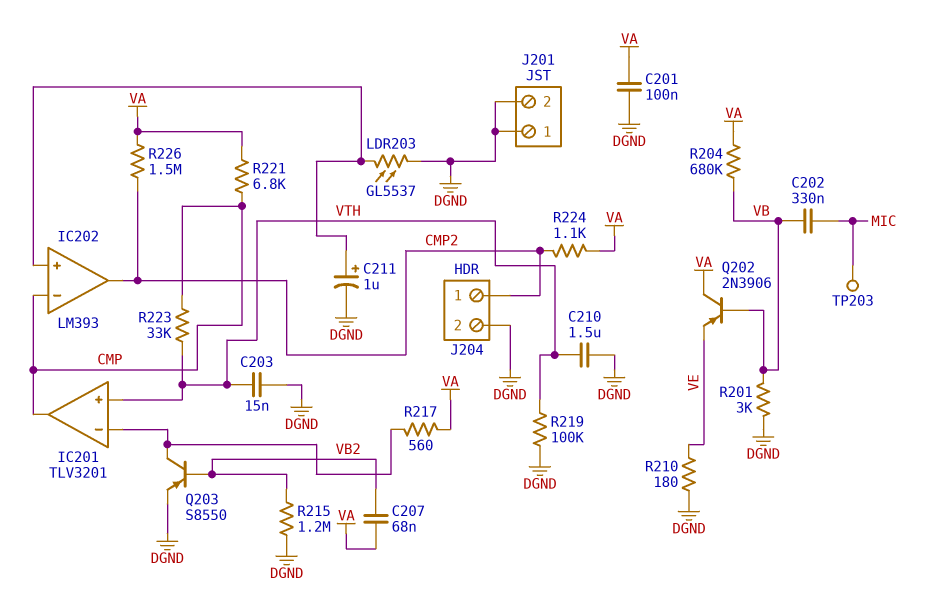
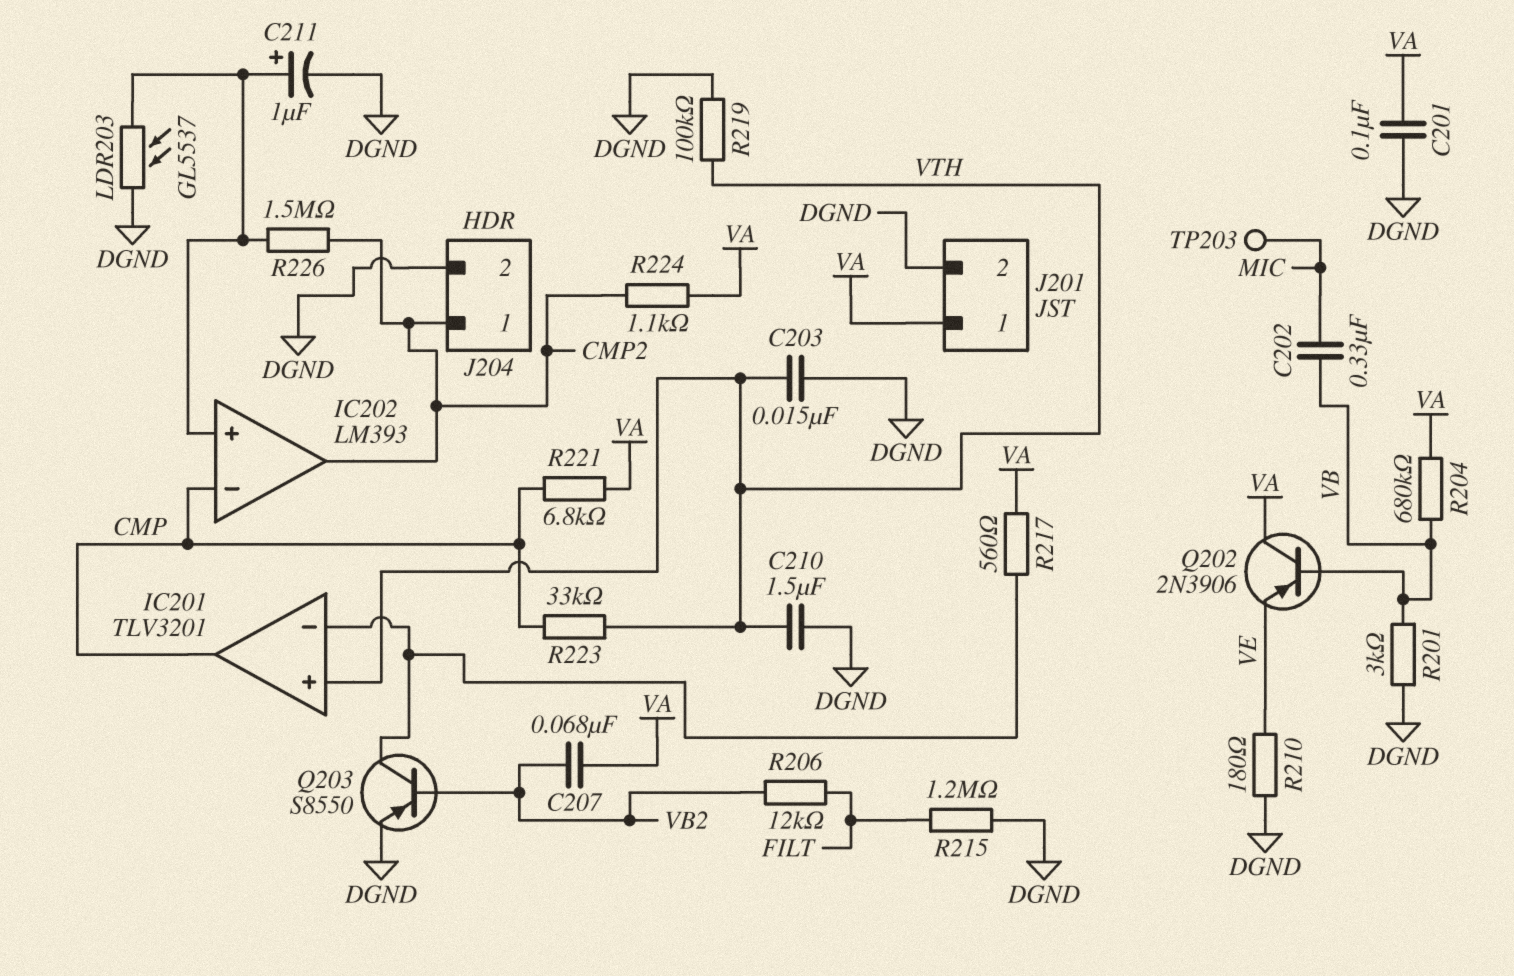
J201 pin 1: DGND -> VA
R206: none -> 12k (FILT, VB2)
R215: 1.2M (DGND, VB2) -> 1.2M (DGND, FILT)
R226: 1.5M (CMP2, VA) -> 1.5M (CMP2, IC202/in+)

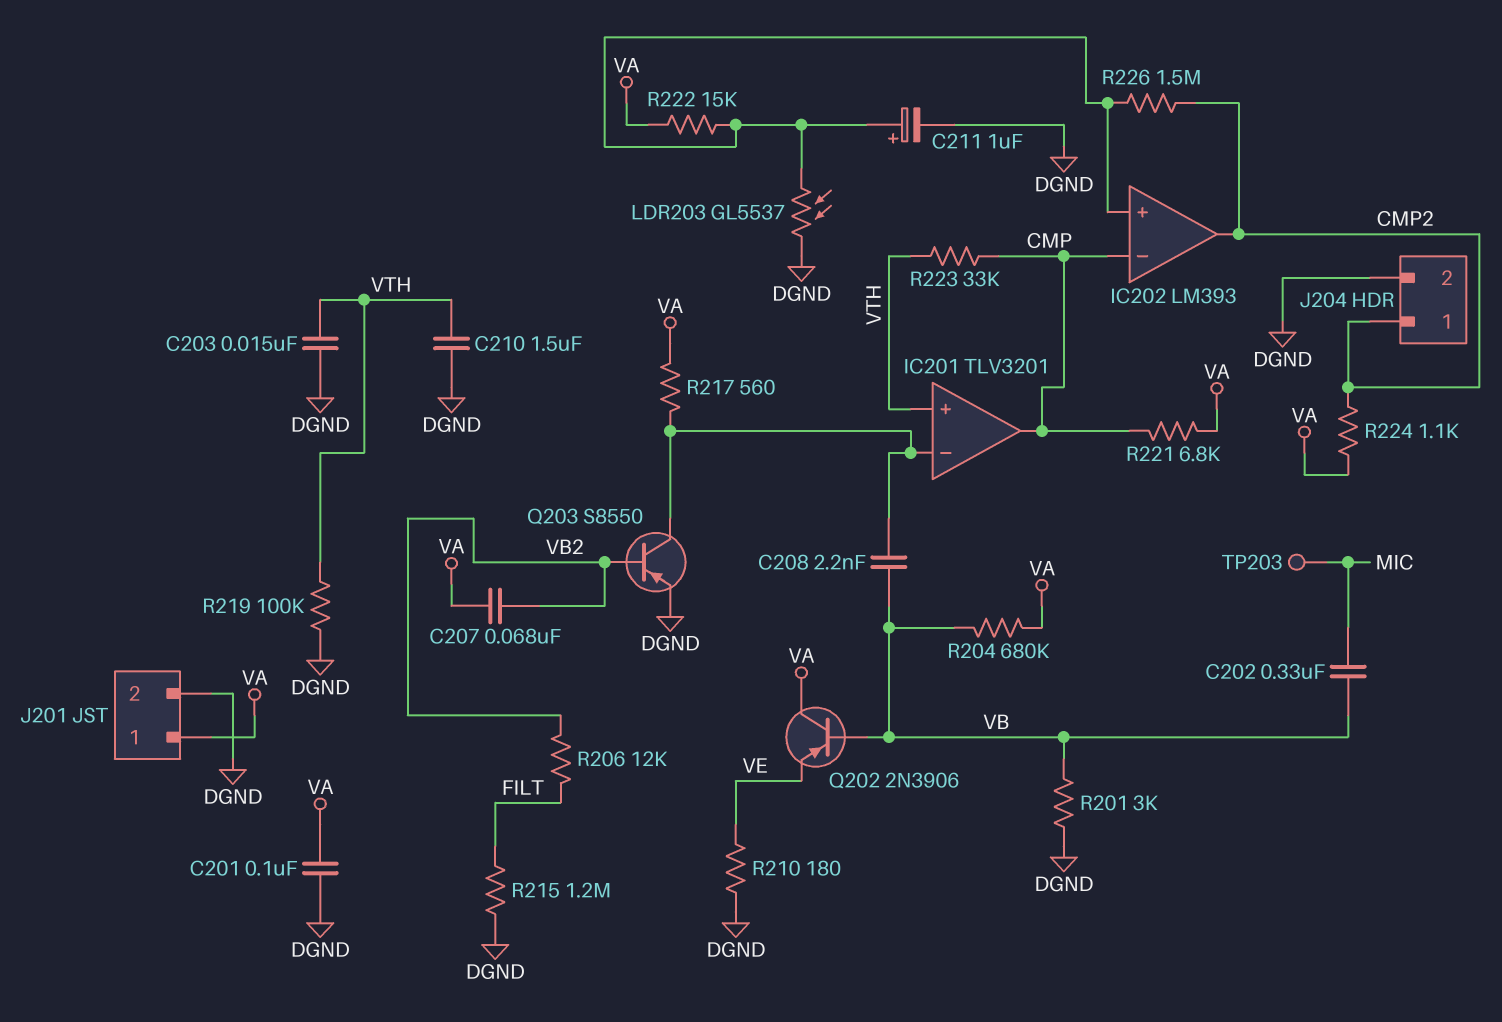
C208: none -> 2.2nF (IC201/in-, VB)
R222: none -> 15k (IC202/in+, VA)

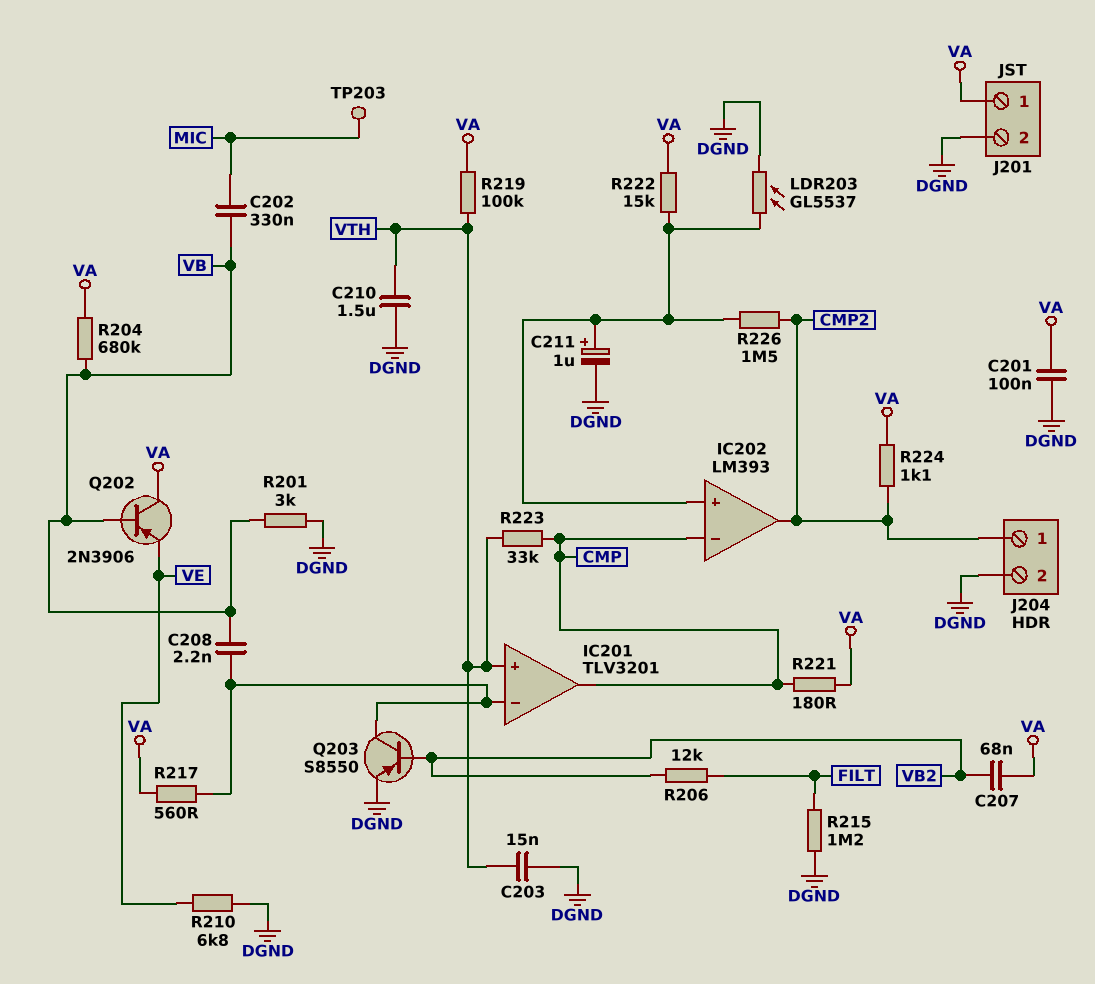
R210: 180 (DGND, VE) -> 6.8k (DGND, VE)
R219: 100k (DGND, VTH) -> 100k (VA, VTH)
R221: 6.8k (CMP, VA) -> 180 (CMP, VA)

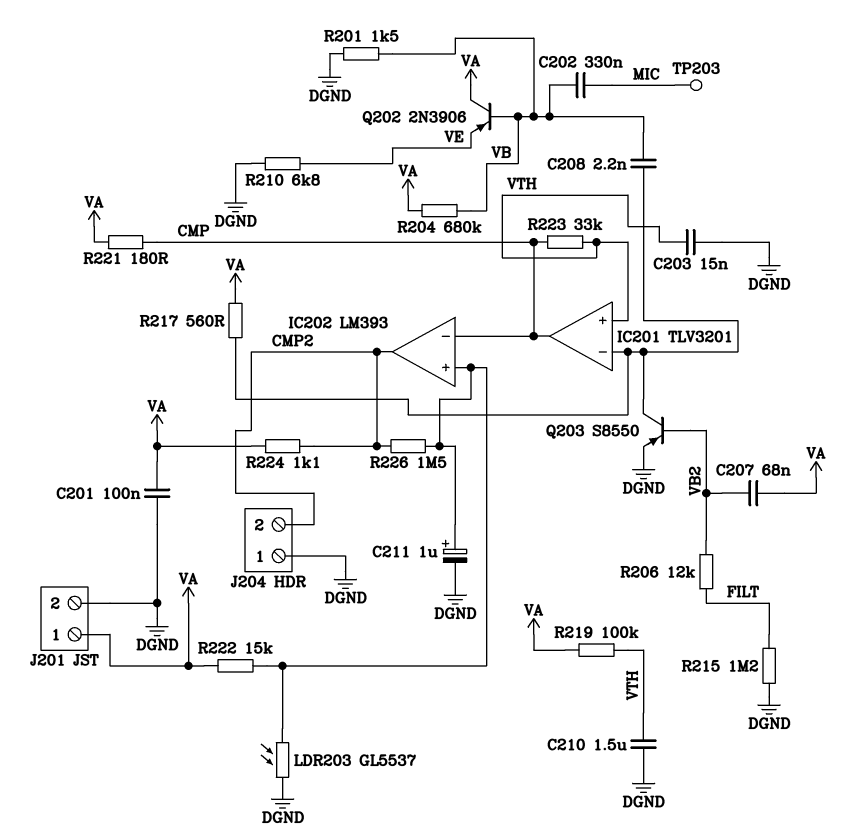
J204 pin 1: CMP2 -> DGND
J204 pin 2: DGND -> CMP2
R201: 3k (DGND, VB) -> 1.5k (DGND, VB)

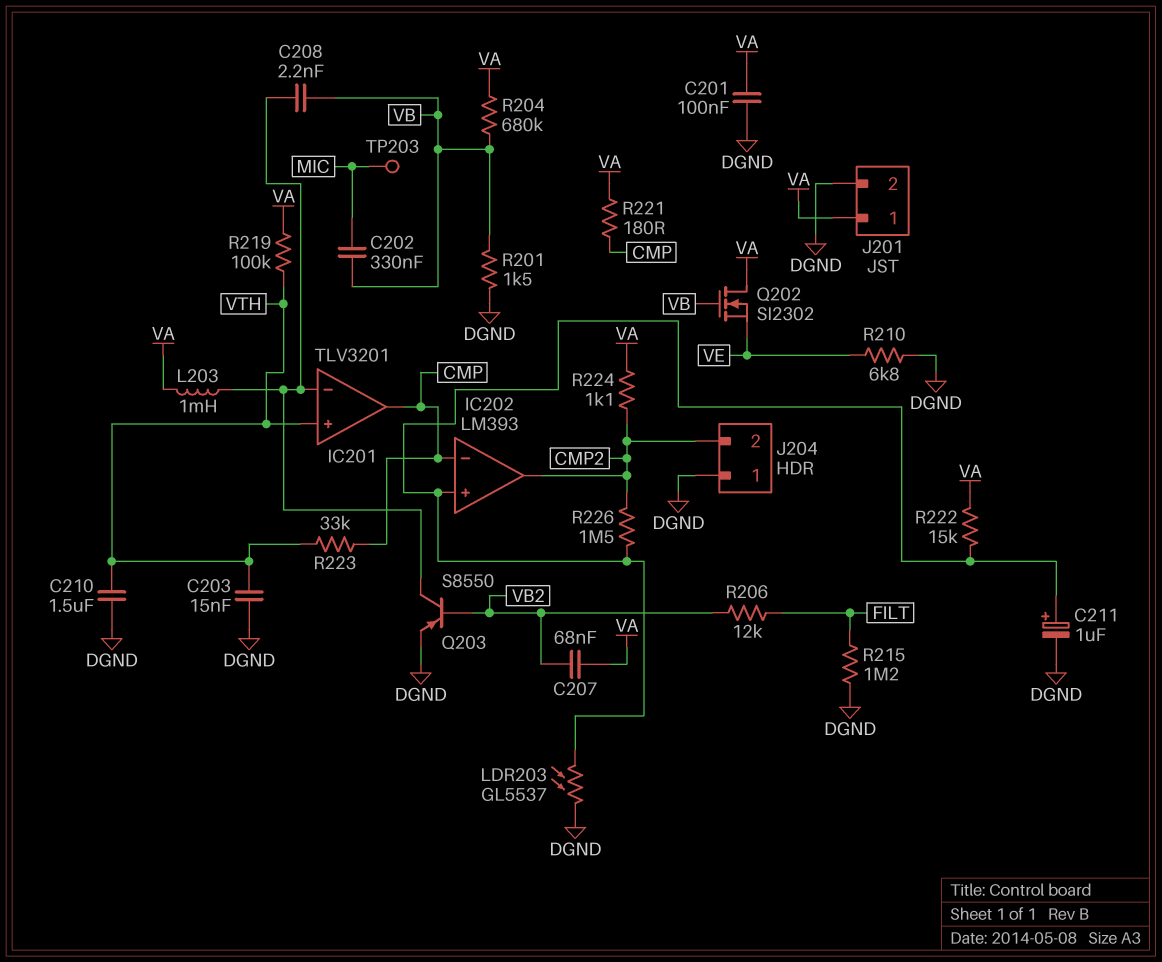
L203: none -> 1mH (IC201/in-, VA)
Q202: PNP 2N3906 (B VB, C VA, E VE) -> NMOS SI2302 (G VB, D VA, S VE)
R217: 560 (IC201/in-, VA) -> none

